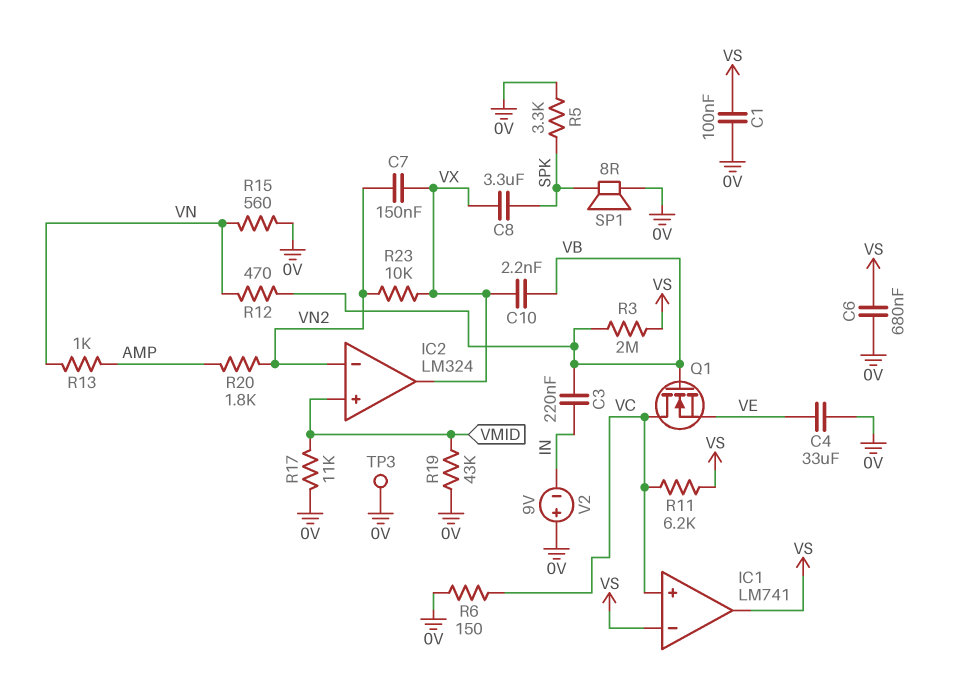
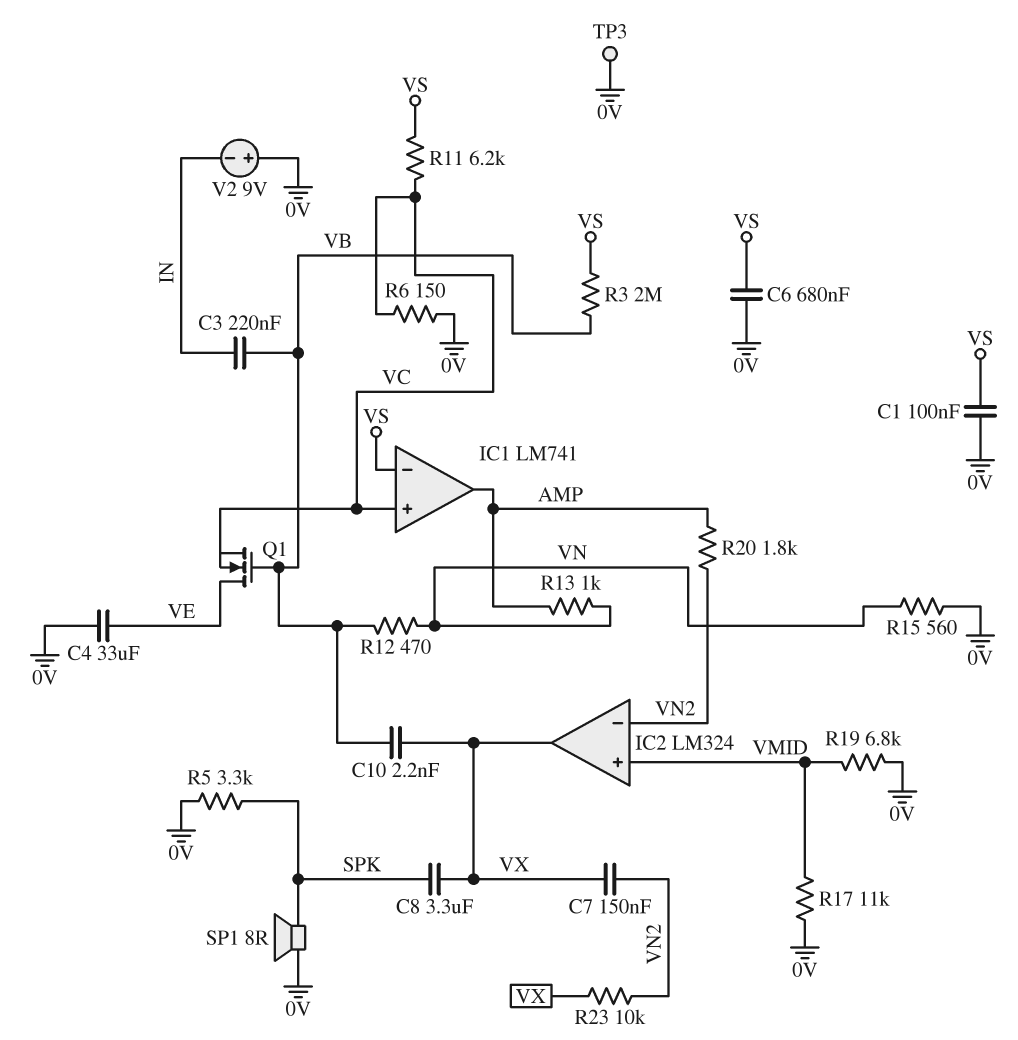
IC1 pin out: VS -> AMP
Q1: NMOS (G VB, D VC, S VE) -> NMOS (G VB, D VE, S VC)
R19: 43k (0V, VMID) -> 6.8k (0V, VMID)

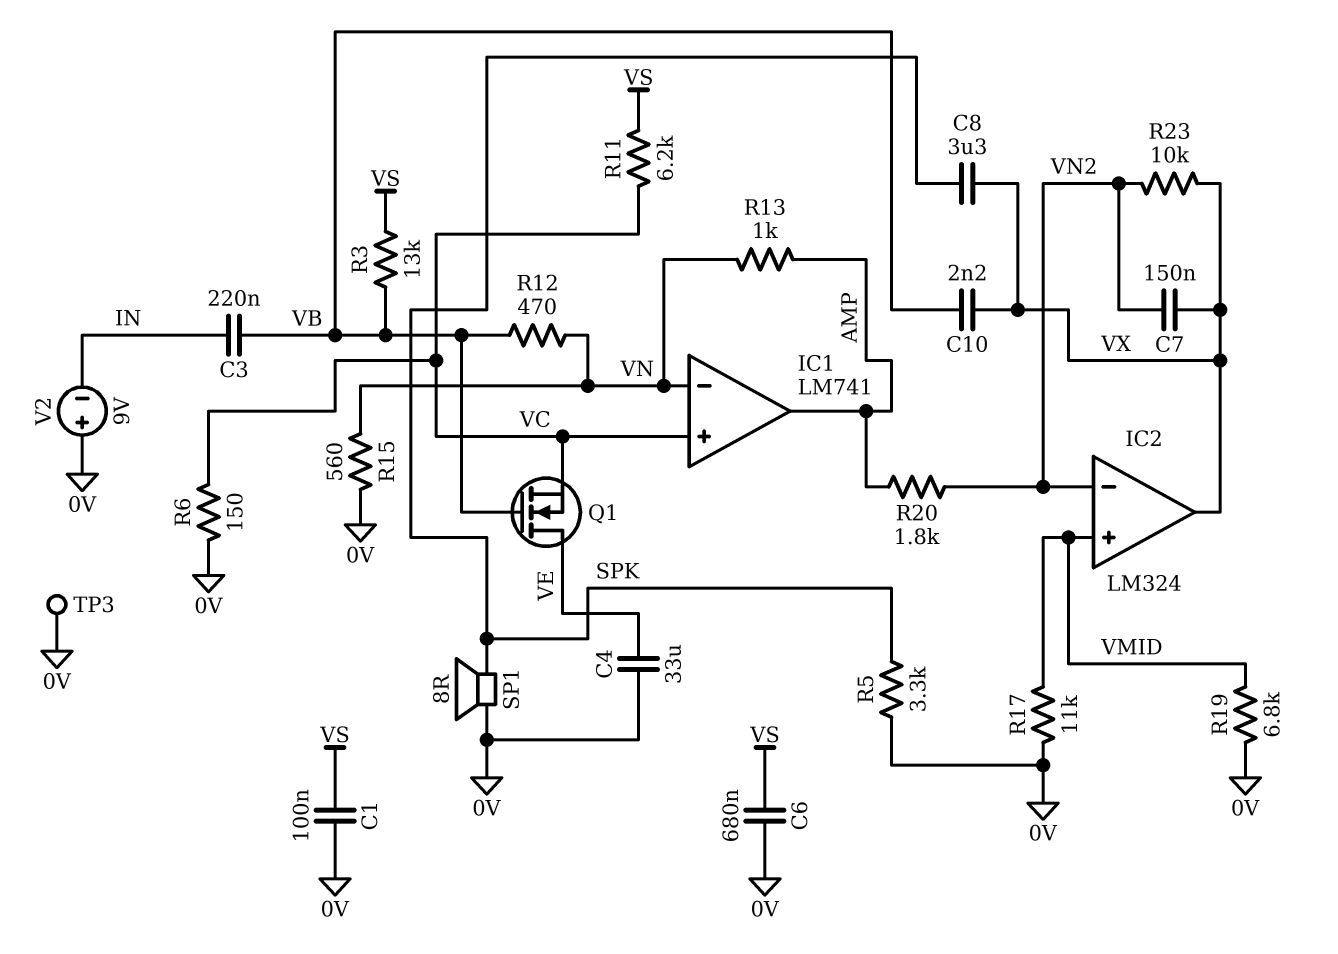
IC1 pin in-: VS -> VN
R3: 2M (VB, VS) -> 13k (VB, VS)

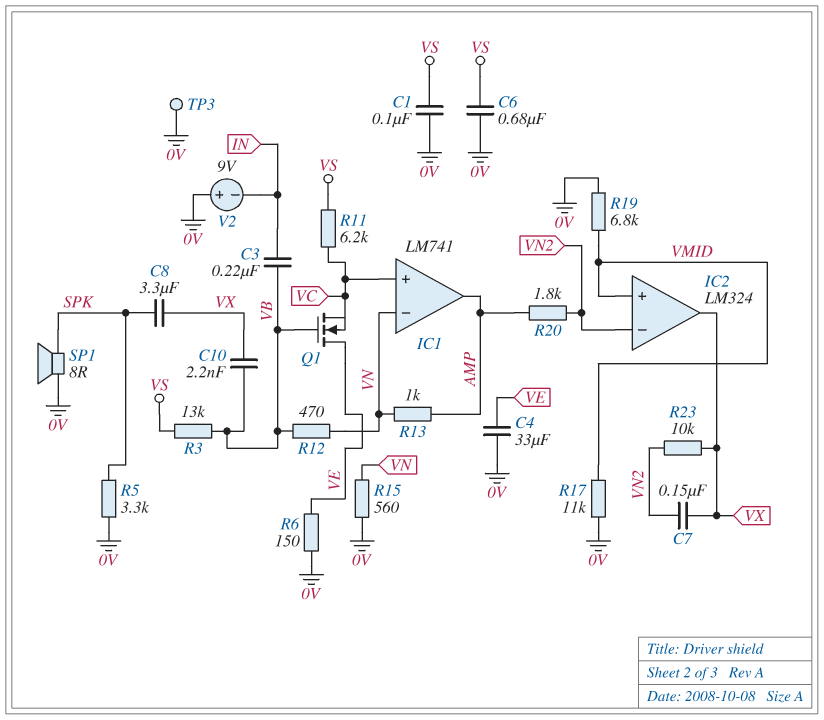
R6: 150 (0V, VC) -> 150 (0V, VE)

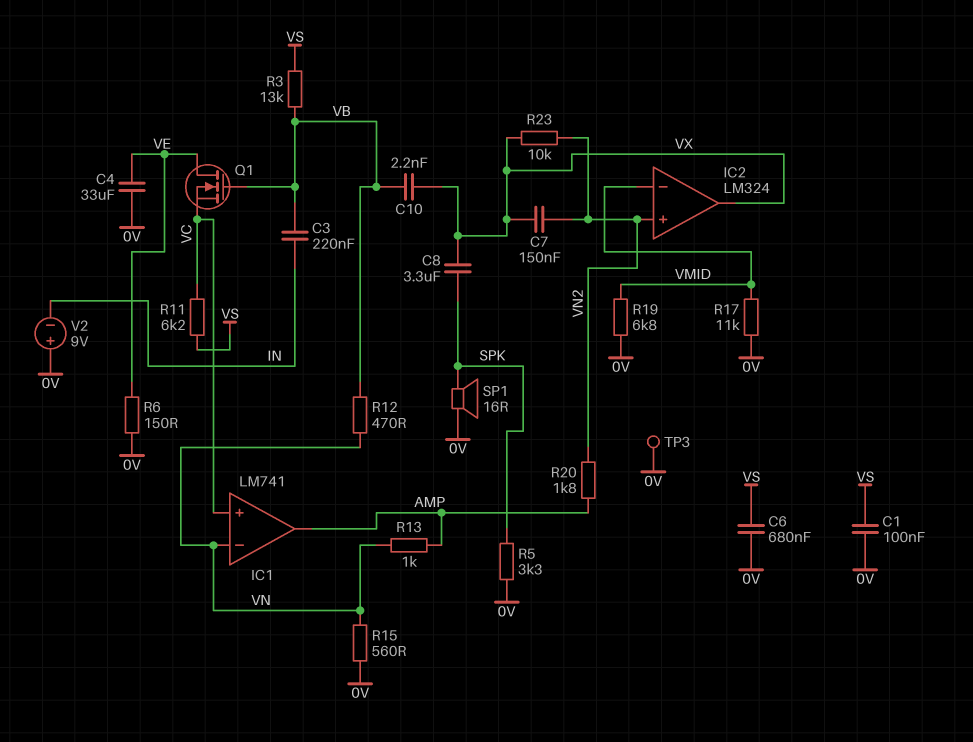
IC2 pin in+: VMID -> VN2
IC2 pin in-: VN2 -> VMID
SP1: speaker 8R (0V, SPK) -> speaker 16R (0V, SPK)

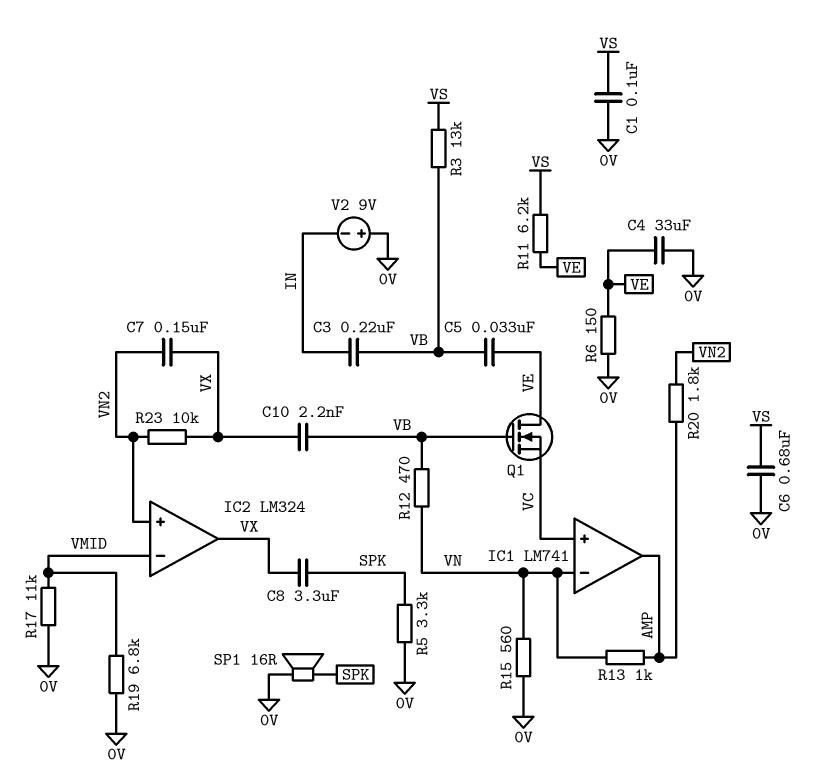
C5: none -> 33nF (VB, VE)
R11: 6.2k (VC, VS) -> 6.2k (VE, VS)
TP3: test point (0V) -> none

